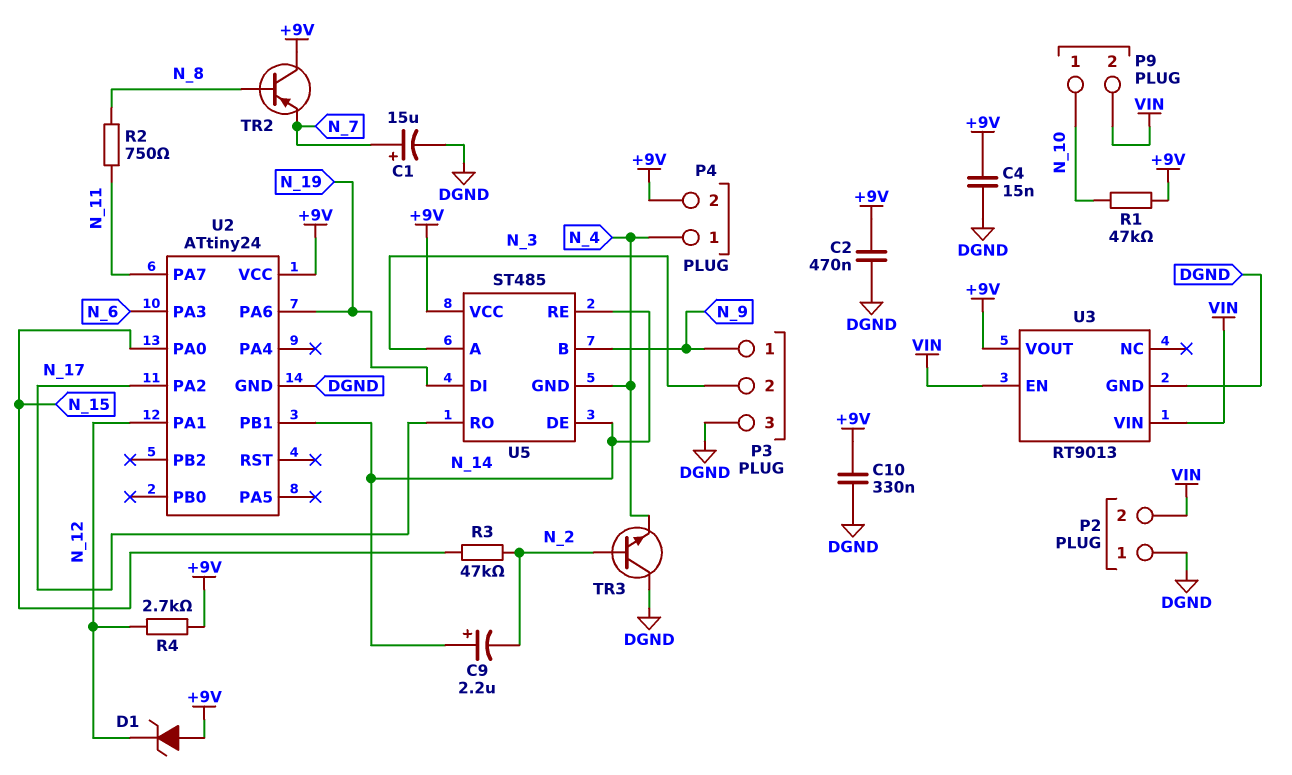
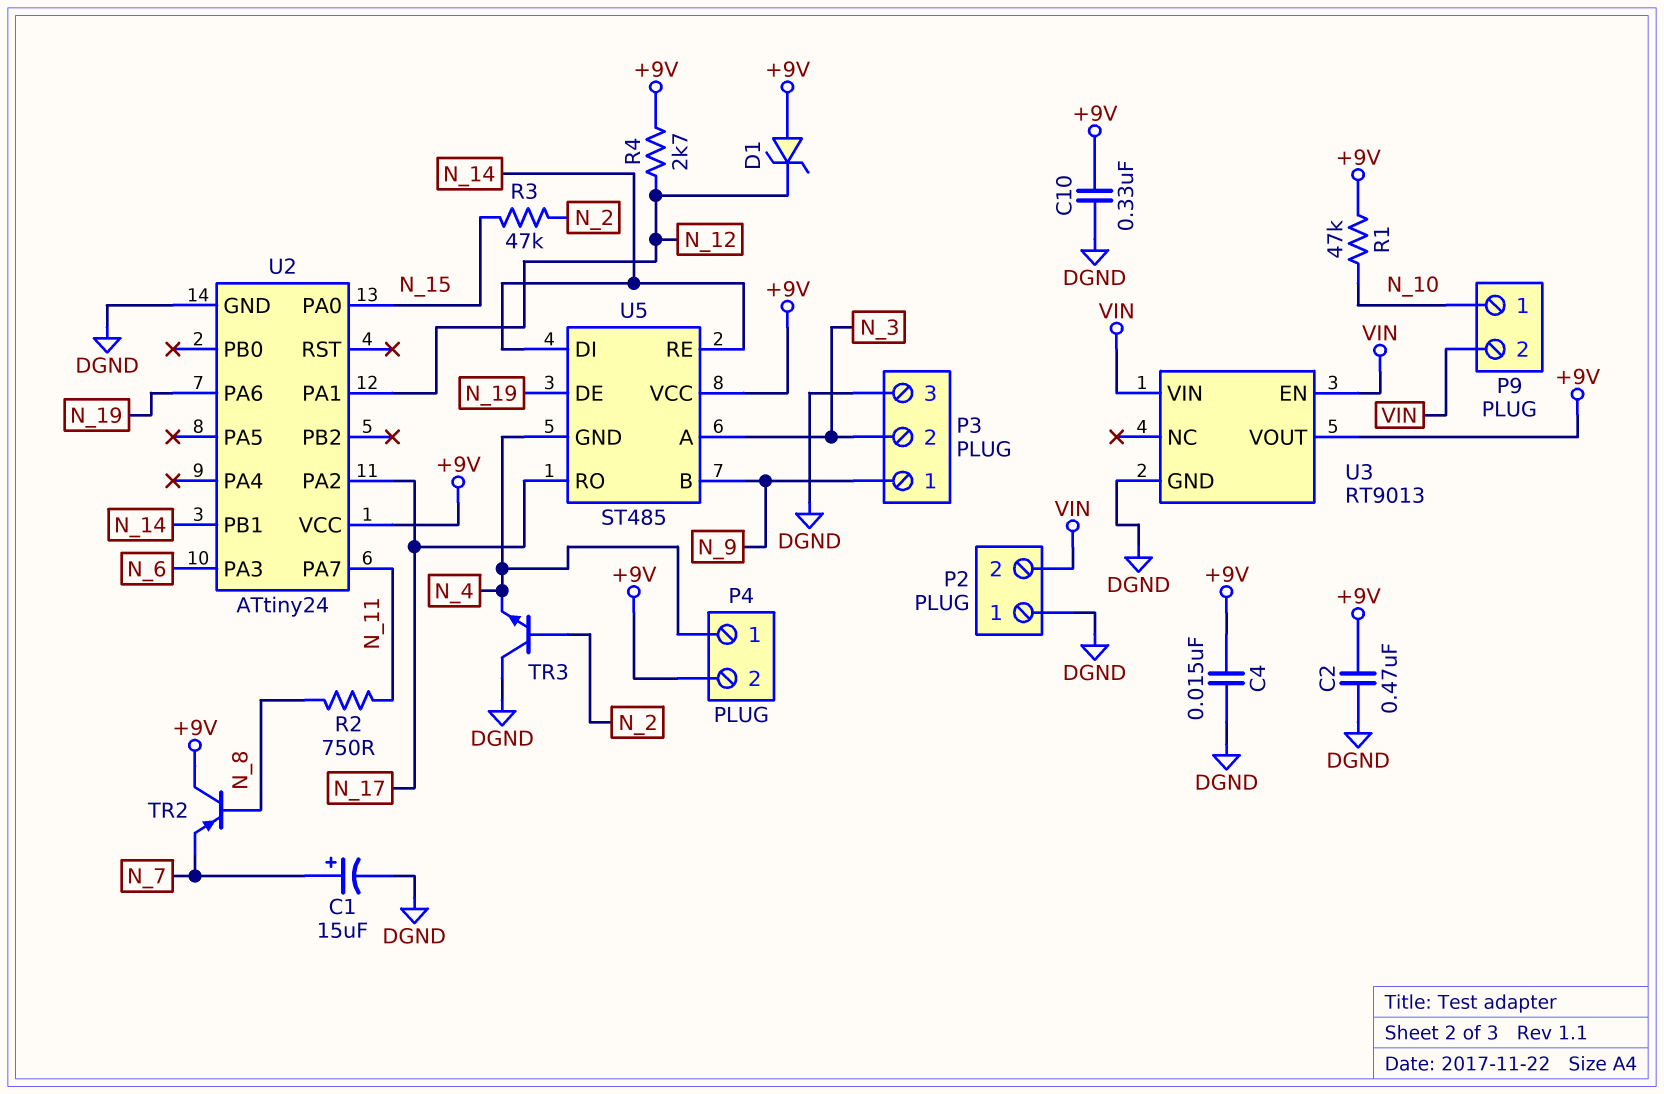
C9: 2.2uF (plus N_14, minus N_2) -> none
U5 pin DE: N_14 -> N_19
U5 pin DI: N_19 -> N_14

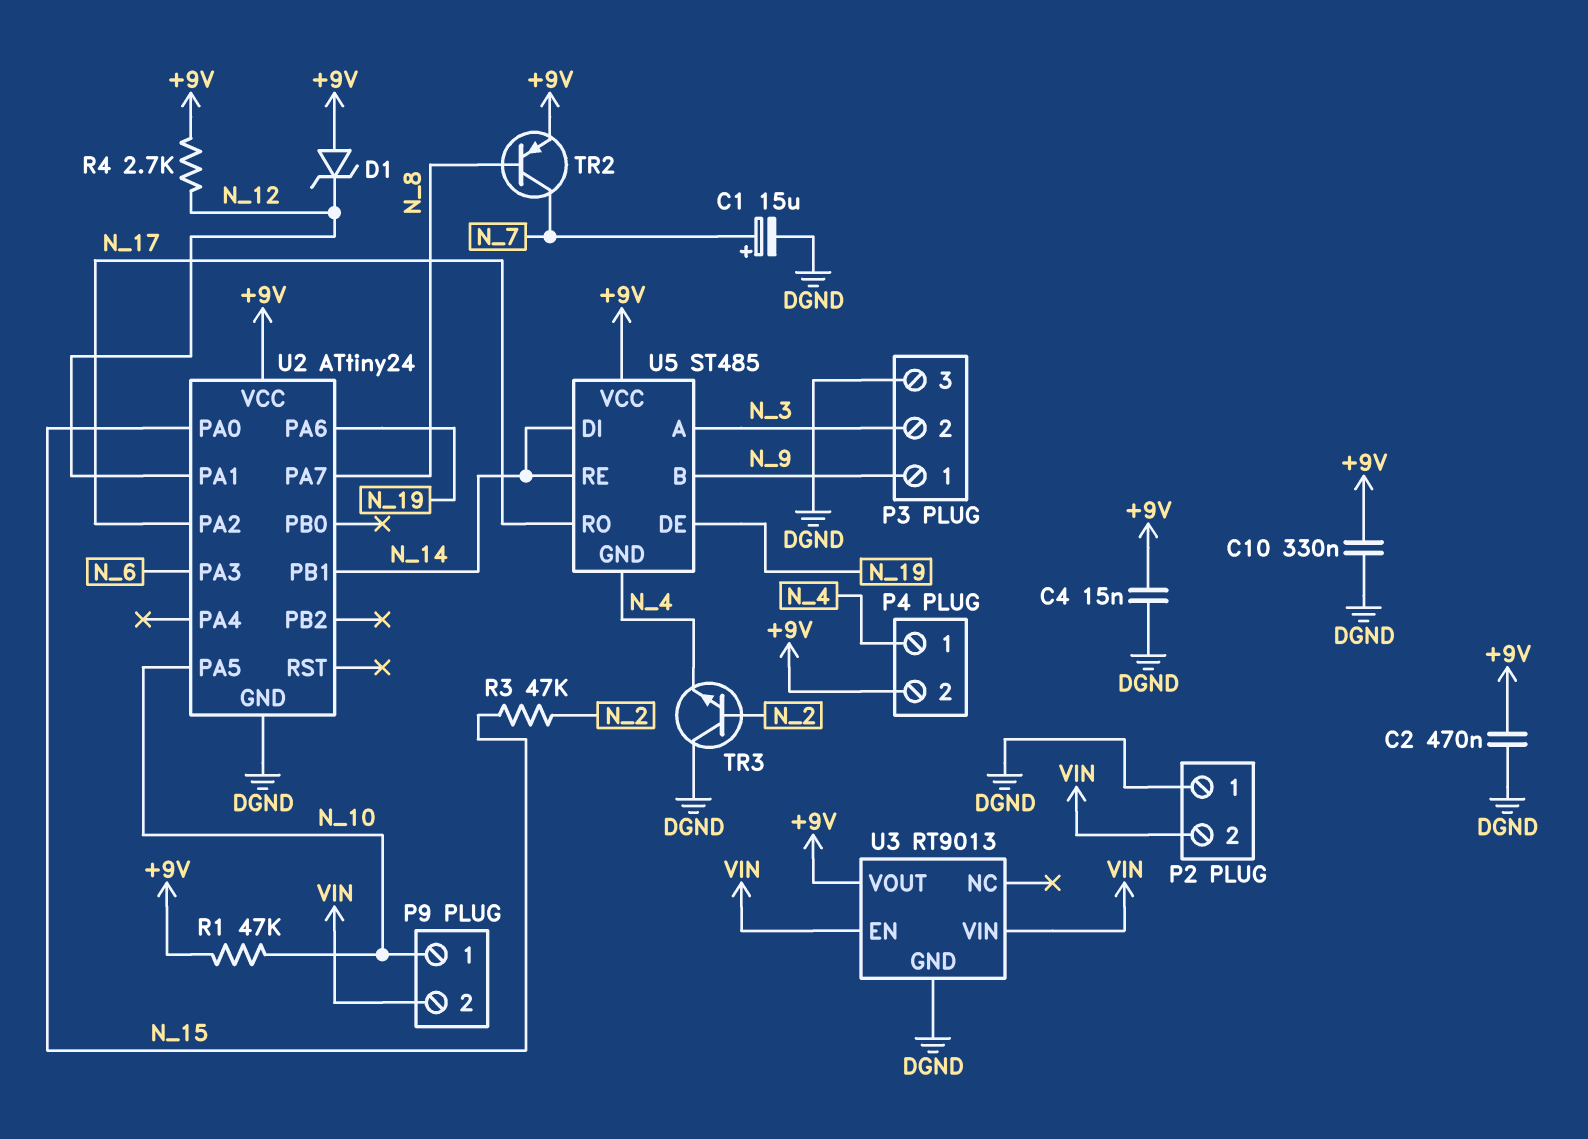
R2: 750 (N_8, N_11) -> none
TR2: PNP (B N_8, C +9V, E N_7) -> PNP (B N_8, C N_7, E +9V)
U2 pin PA5: none -> N_10
U2 pin PA7: N_11 -> N_8

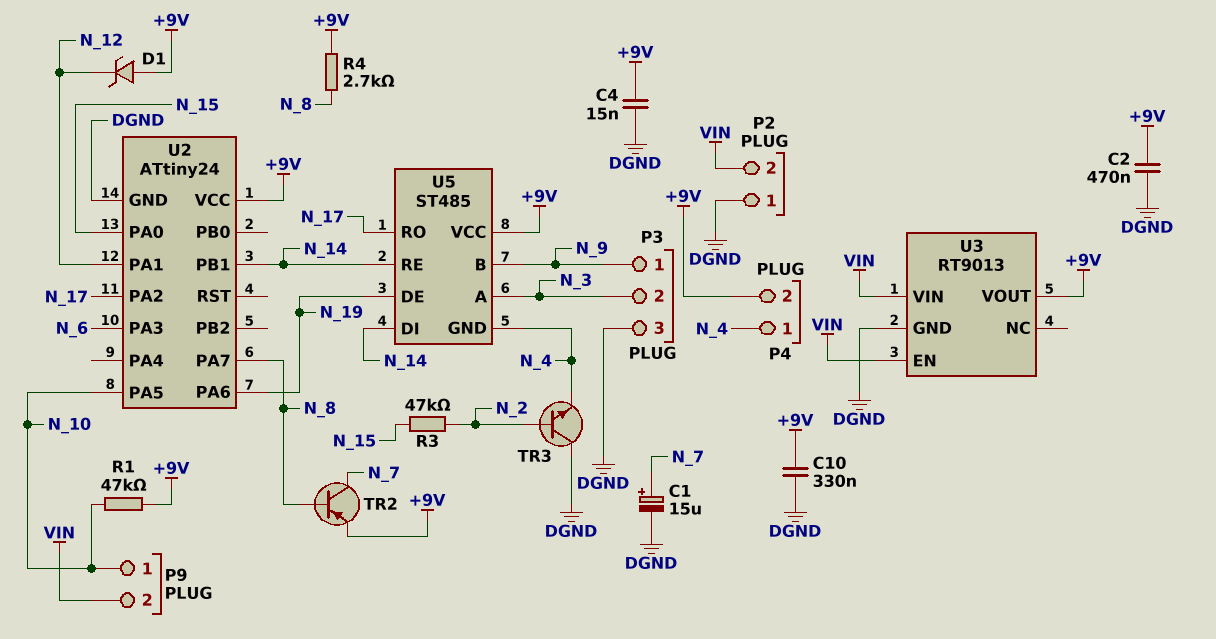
R4: 2.7k (+9V, N_12) -> 2.7k (+9V, N_8)

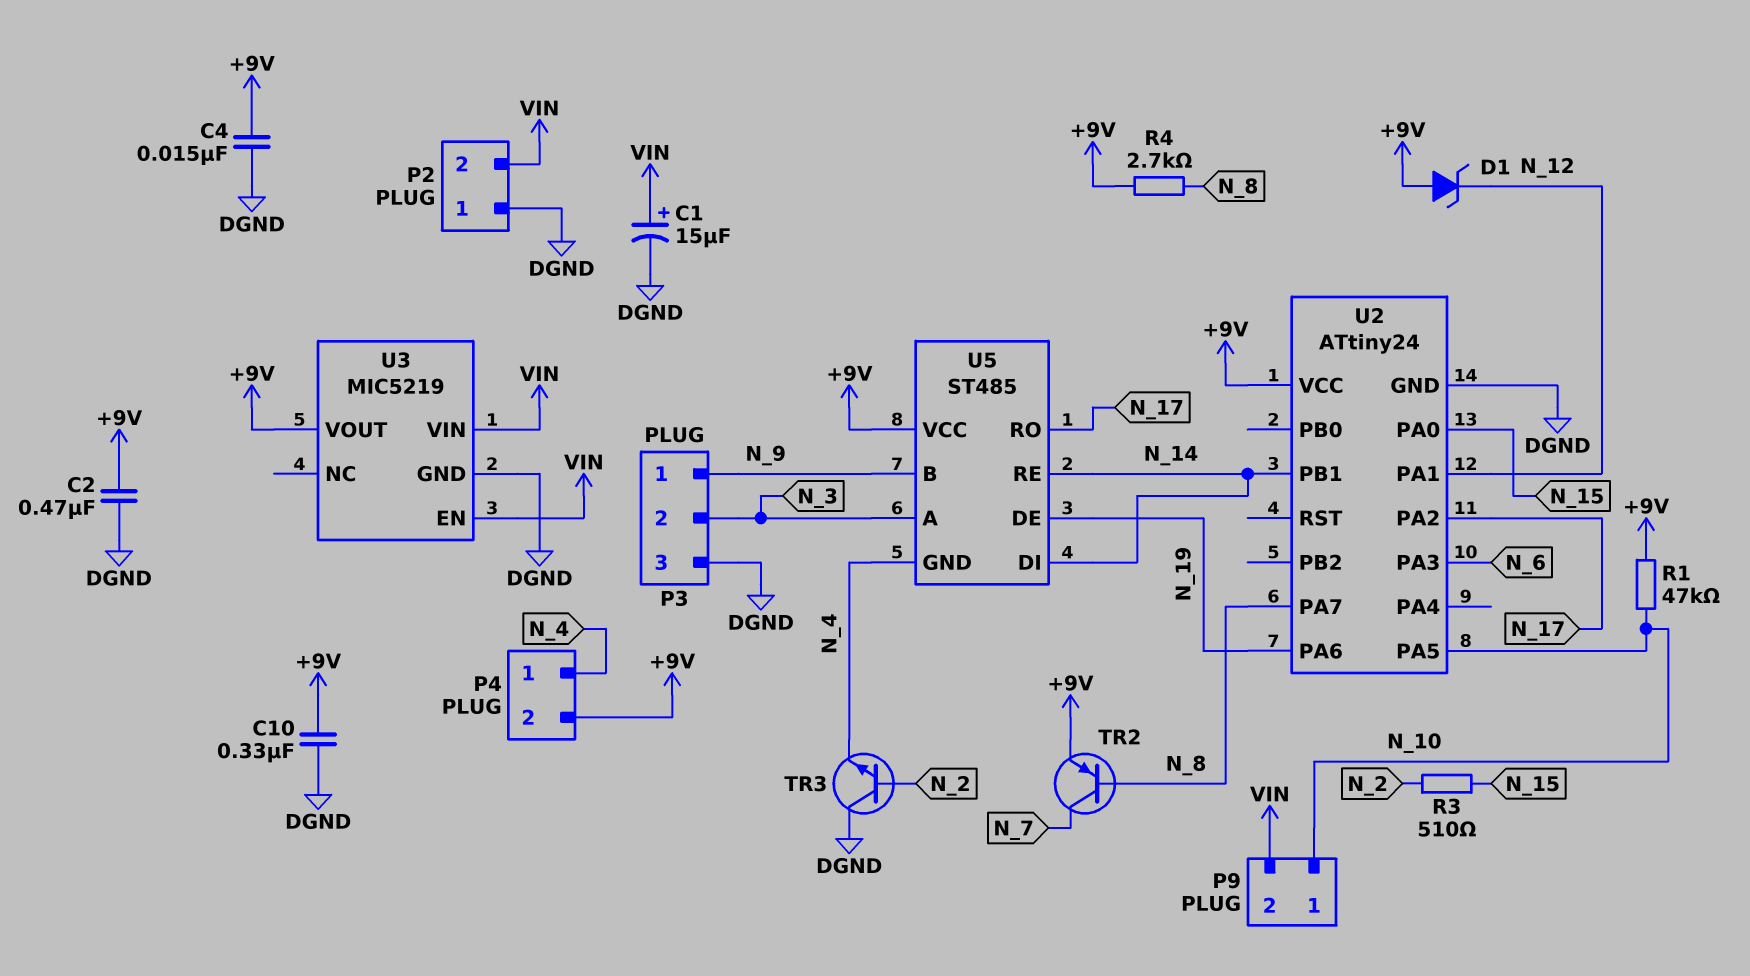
C1: 15uF (plus N_7, minus DGND) -> 15uF (plus VIN, minus DGND)
R3: 47k (N_2, N_15) -> 510 (N_2, N_15)
U3: RT9013 -> MIC5219

